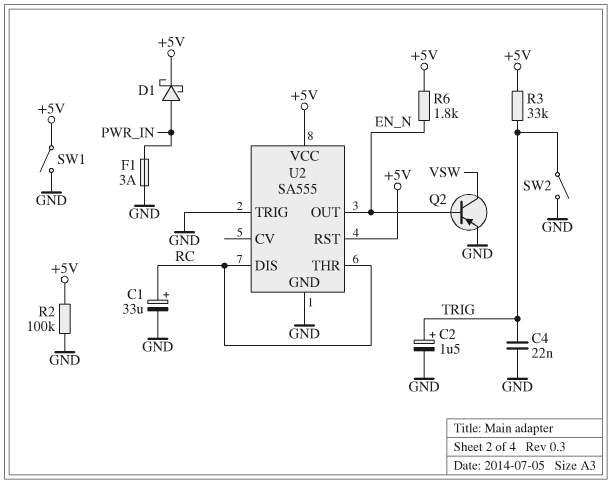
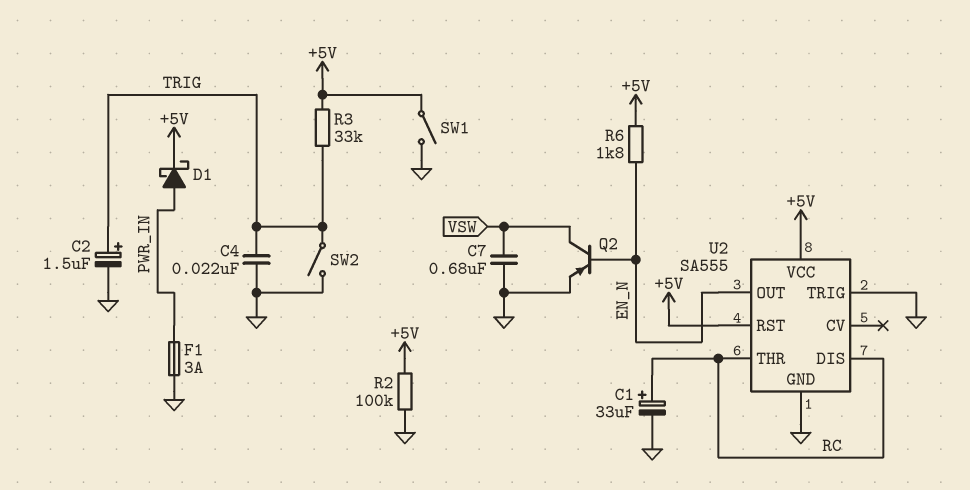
C7: none -> 680nF (GND, VSW)

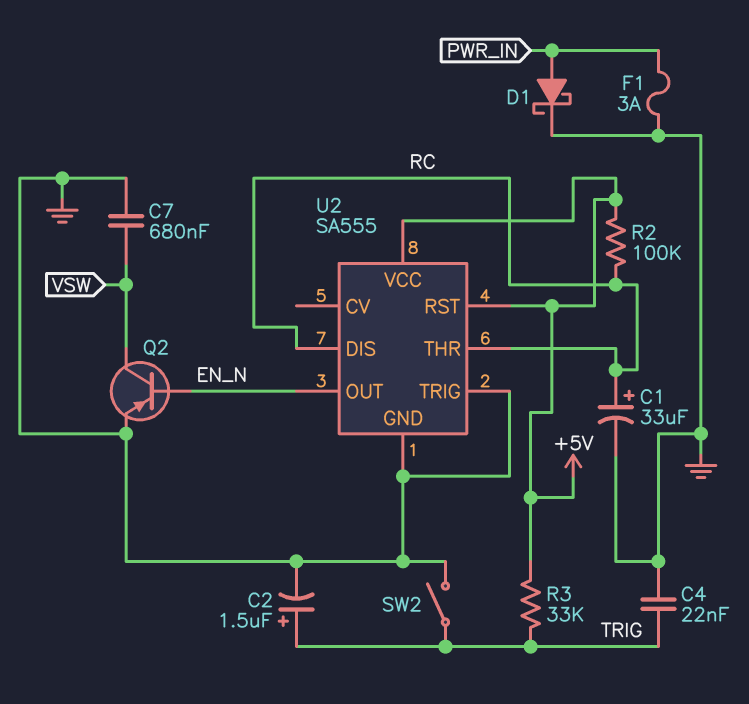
D1: schottky (A PWR_IN, K +5V) -> schottky (A PWR_IN, K GND)
R2: 100k (+5V, GND) -> 100k (+5V, RC)
R6: 1.8k (+5V, EN_N) -> none
SW1: switch (+5V, GND) -> none

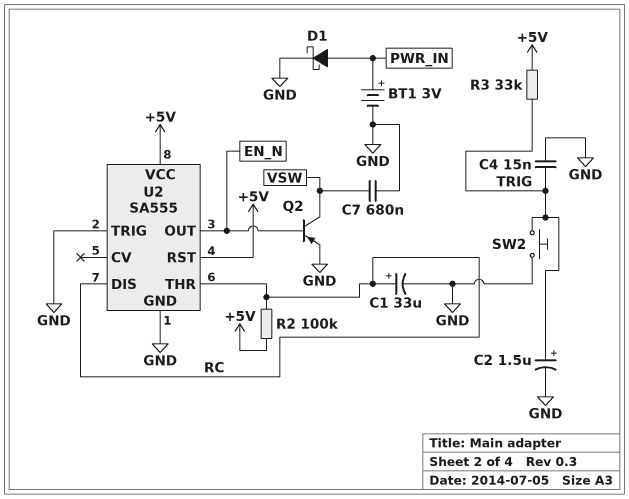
BT1: none -> 3V (plus PWR_IN, minus GND)
C4: 22nF (GND, TRIG) -> 15nF (GND, TRIG)
F1: 3A (GND, PWR_IN) -> none
SW2: switch (GND, TRIG) -> button (GND, TRIG)

